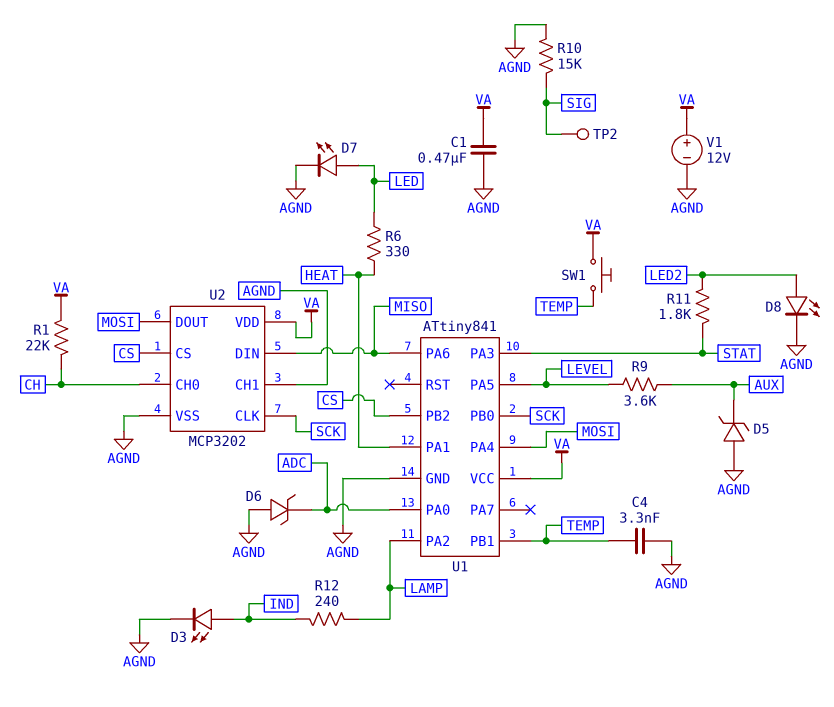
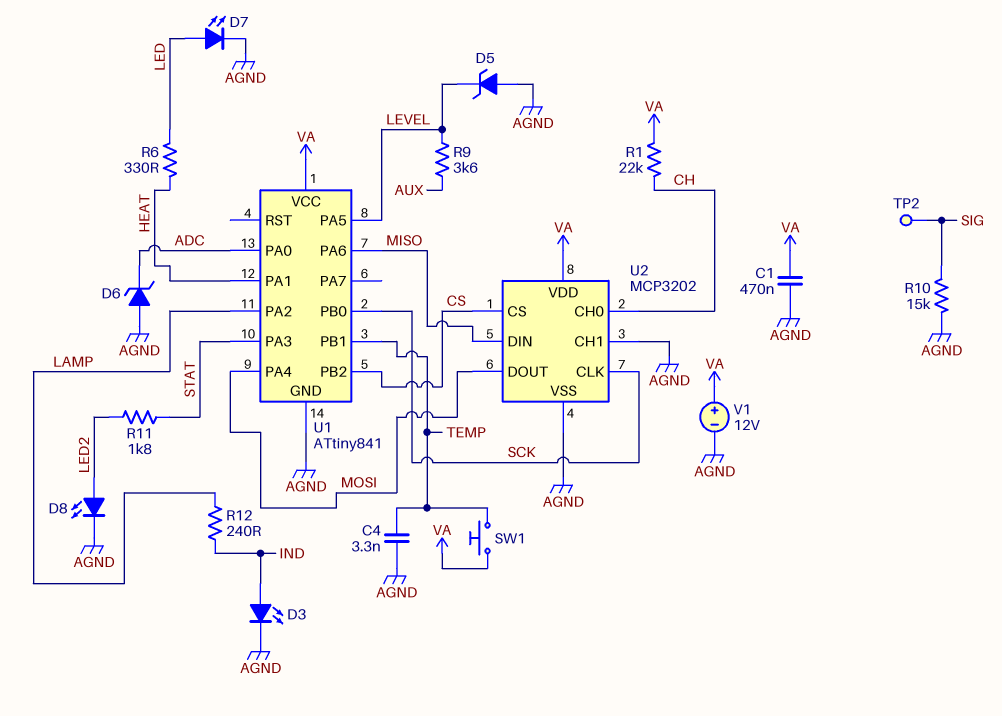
D5: zener (A AGND, K AUX) -> zener (A AGND, K LEVEL)

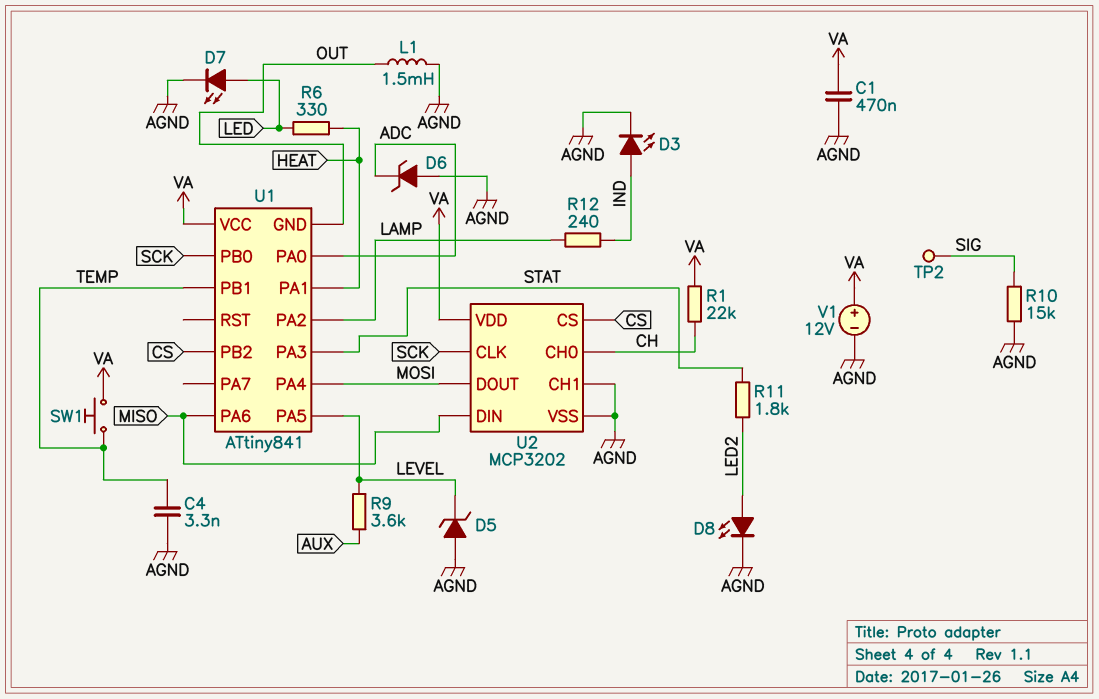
L1: none -> 1.5mH (AGND, OUT)
U1 pin GND: AGND -> OUT

